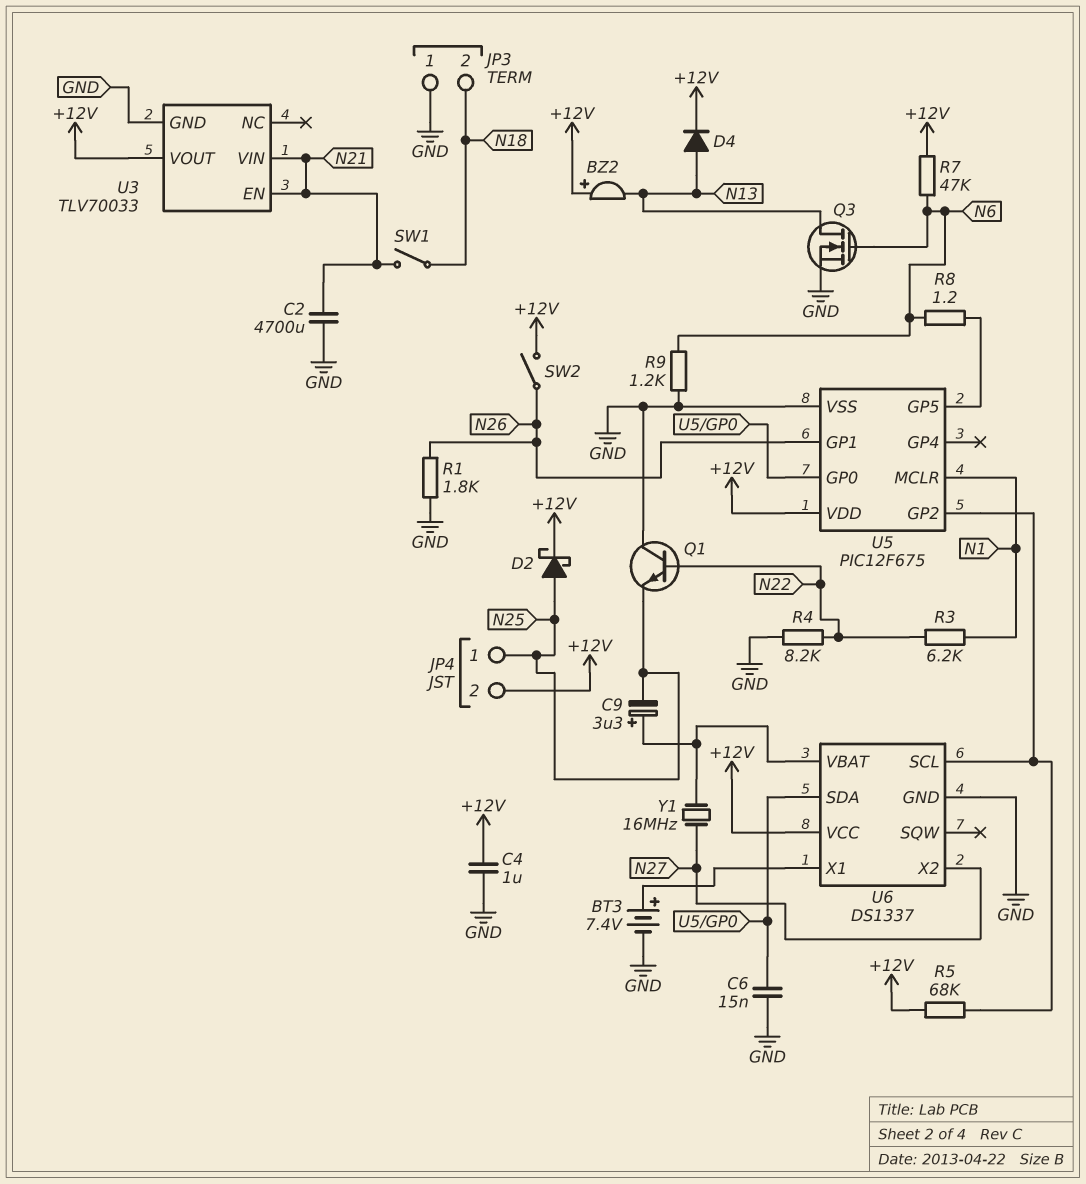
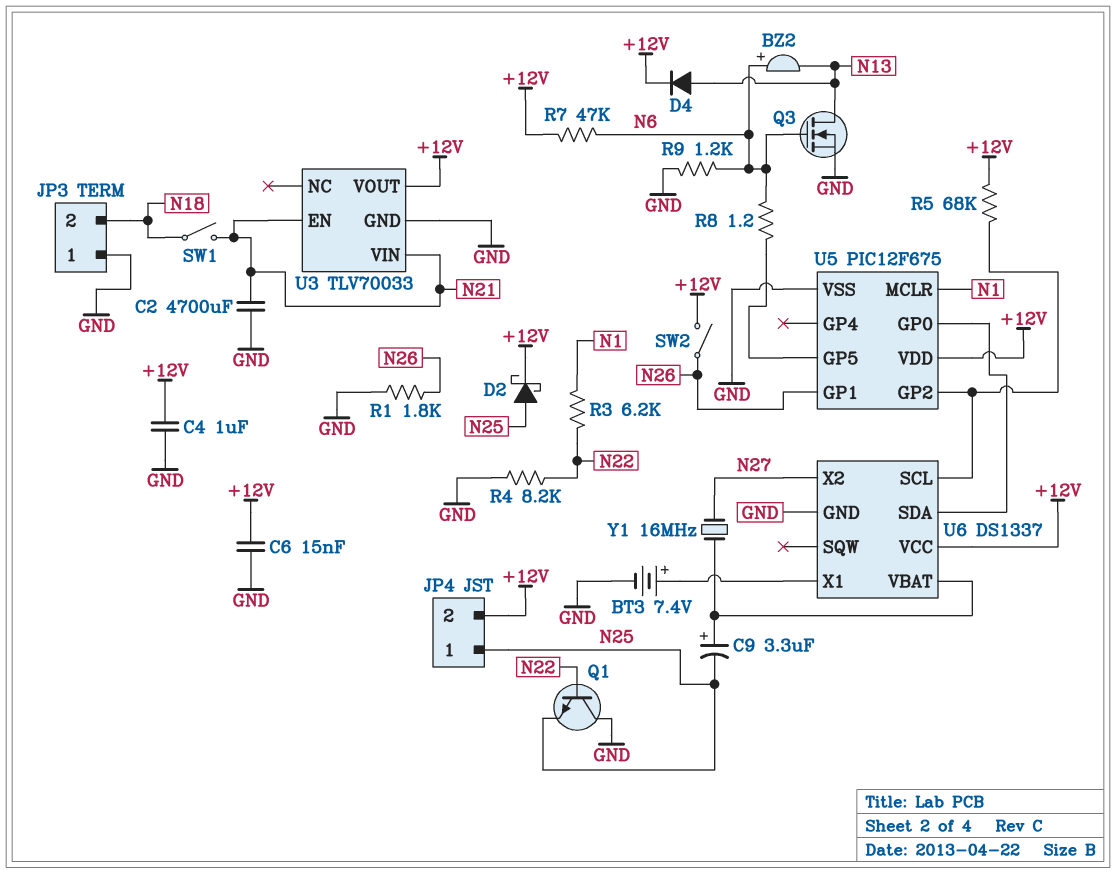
BZ2: buzzer (plus +12V, minus N13) -> buzzer (plus N6, minus N13)
C6: 15nF (GND, U5/GP0) -> 15nF (+12V, GND)

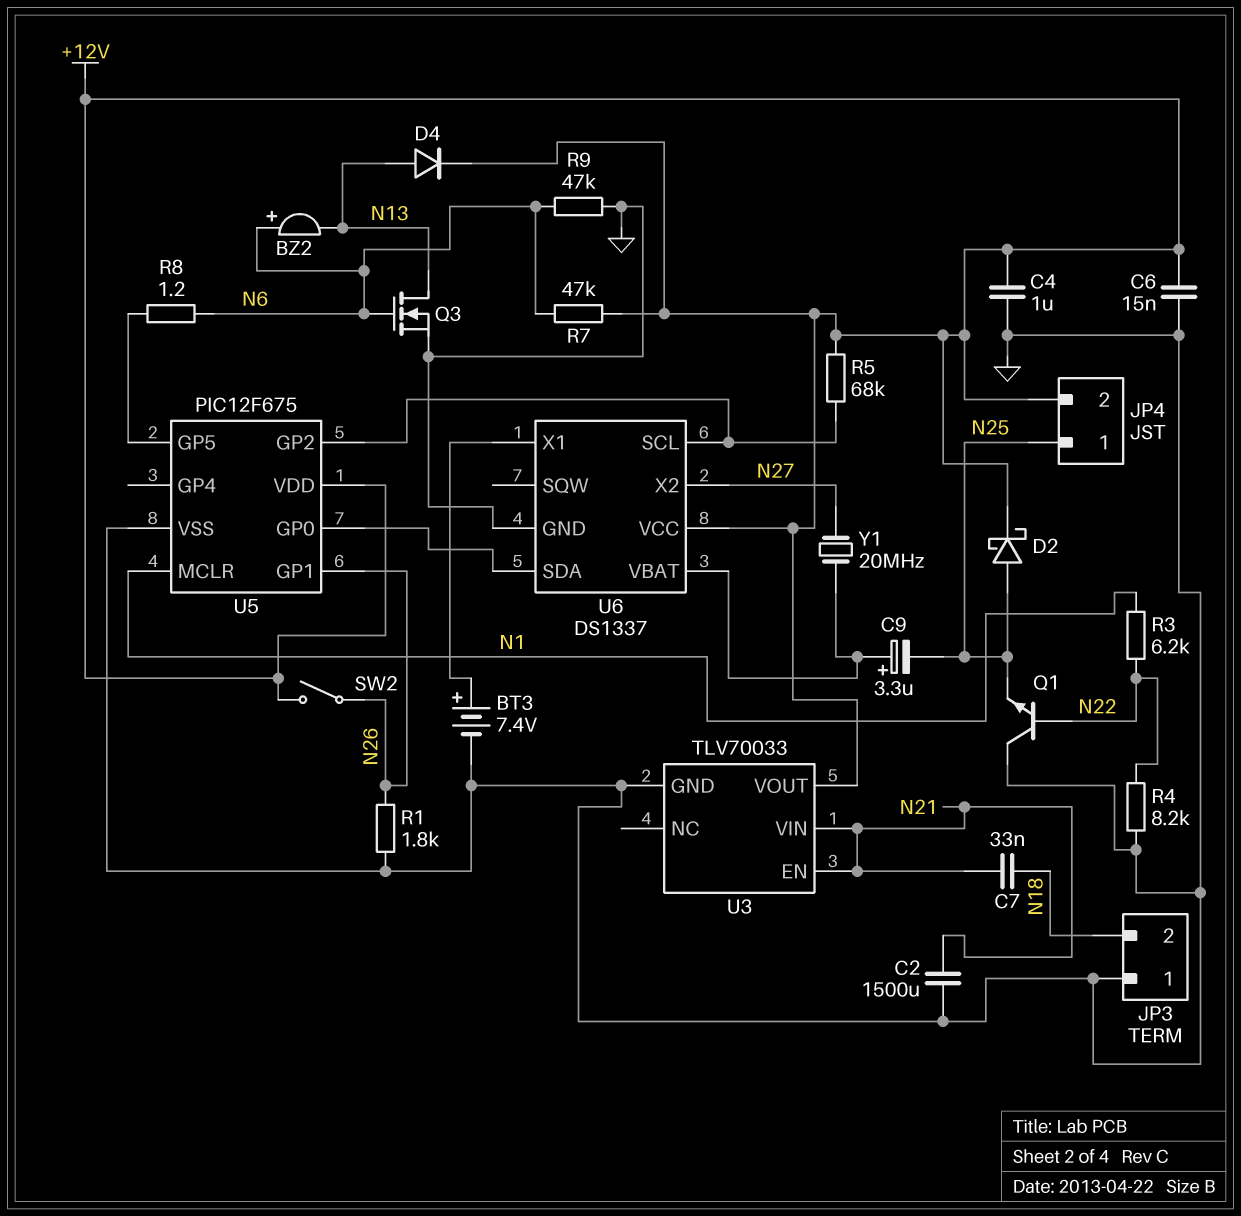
C2: 4700uF (GND, N21) -> 1500uF (GND, N21)
C7: none -> 33nF (N18, N21)
R9: 1.2k (GND, N6) -> 47k (GND, N6)
SW1: switch (N18, N21) -> none
Y1: 16MHz (N27, U6/VBAT) -> 20MHz (N27, U6/VBAT)

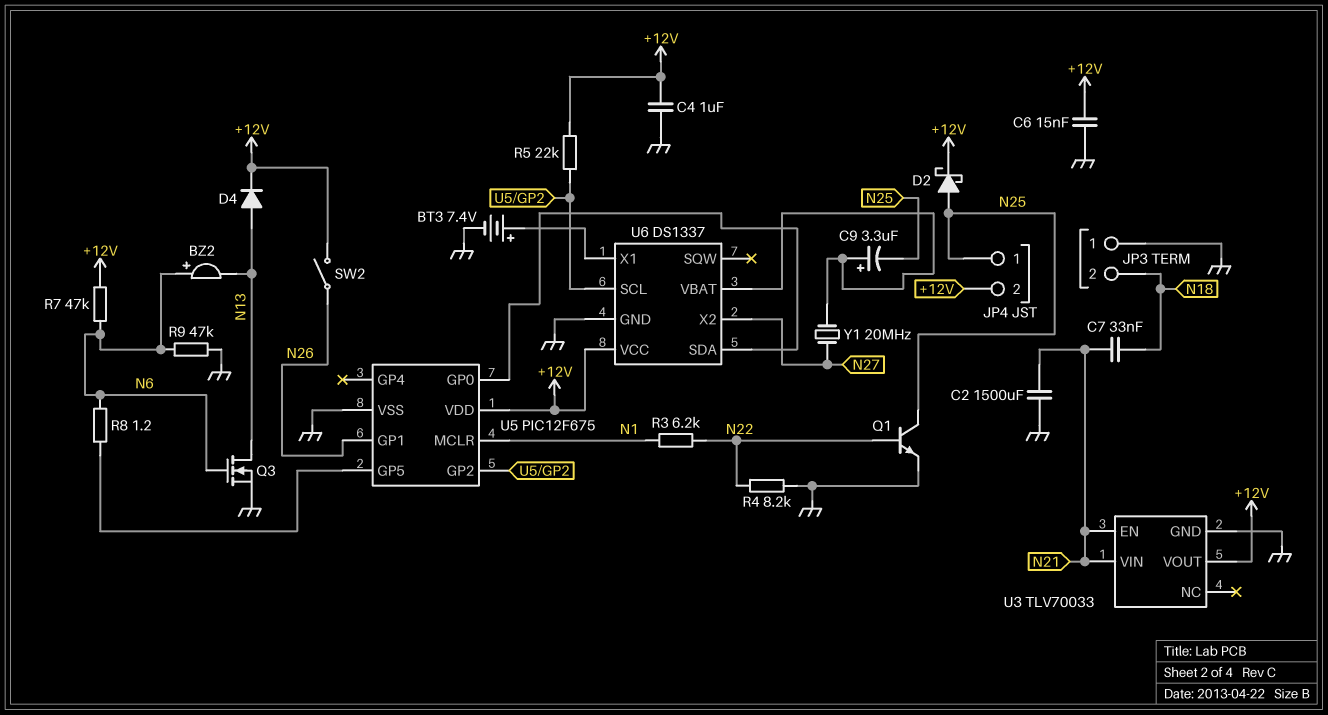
Q1: NPN (B N22, C GND, E N25) -> NPN (B N22, C N25, E GND)
R1: 1.8k (GND, N26) -> none
R5: 68k (+12V, U5/GP2) -> 22k (+12V, U5/GP2)

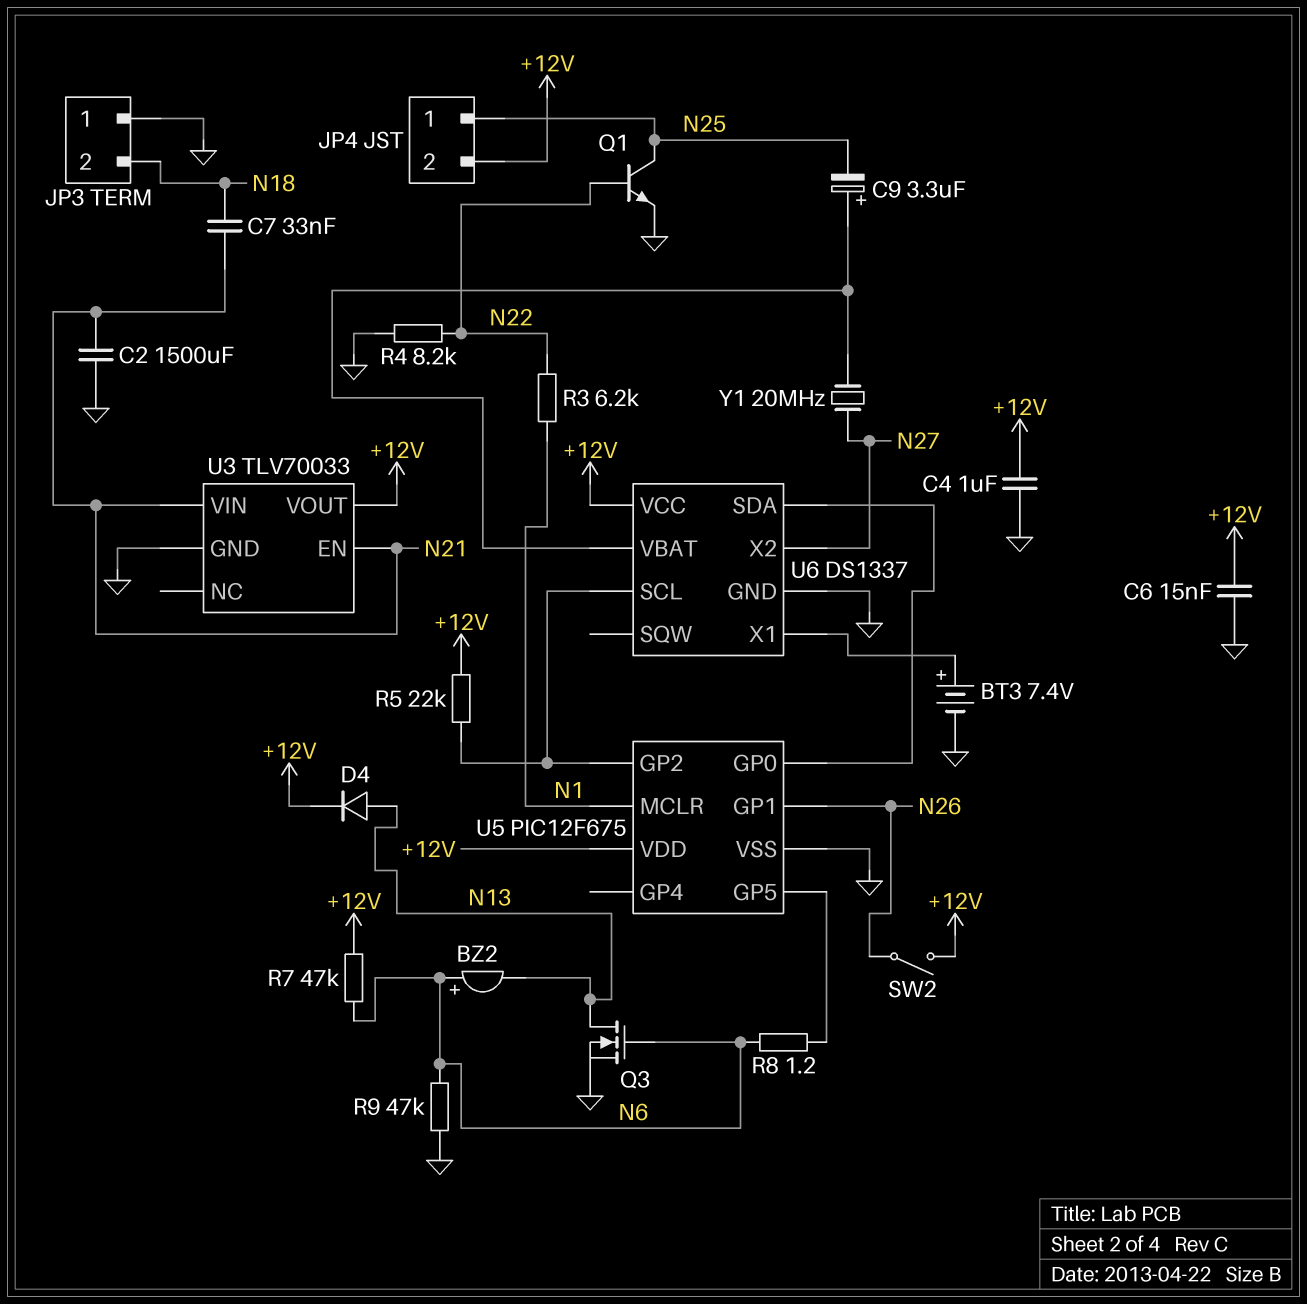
D2: schottky (A N25, K +12V) -> none

